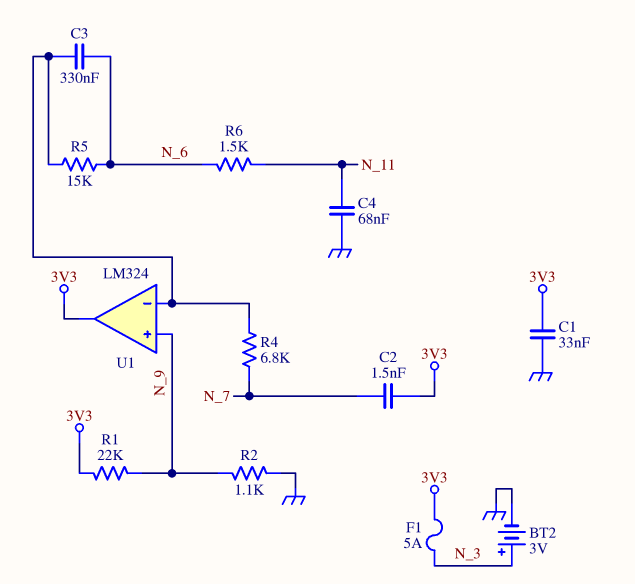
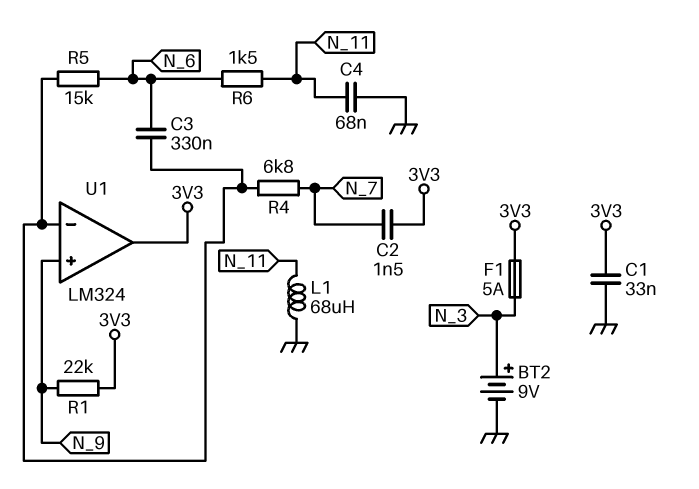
BT2: 3V (plus N_3, minus GND) -> 9V (plus N_3, minus GND)
L1: none -> 68uH (GND, N_11)
R2: 1.1k (GND, N_9) -> none

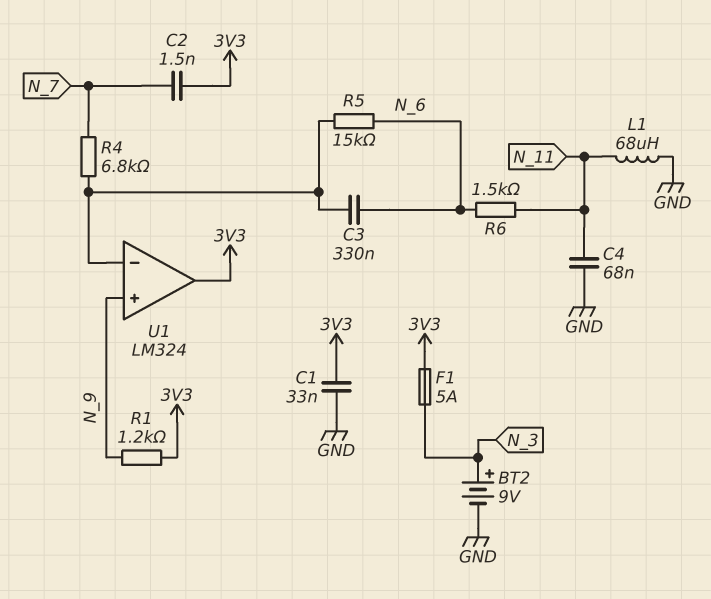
R1: 22k (3V3, N_9) -> 1.2k (3V3, N_9)

